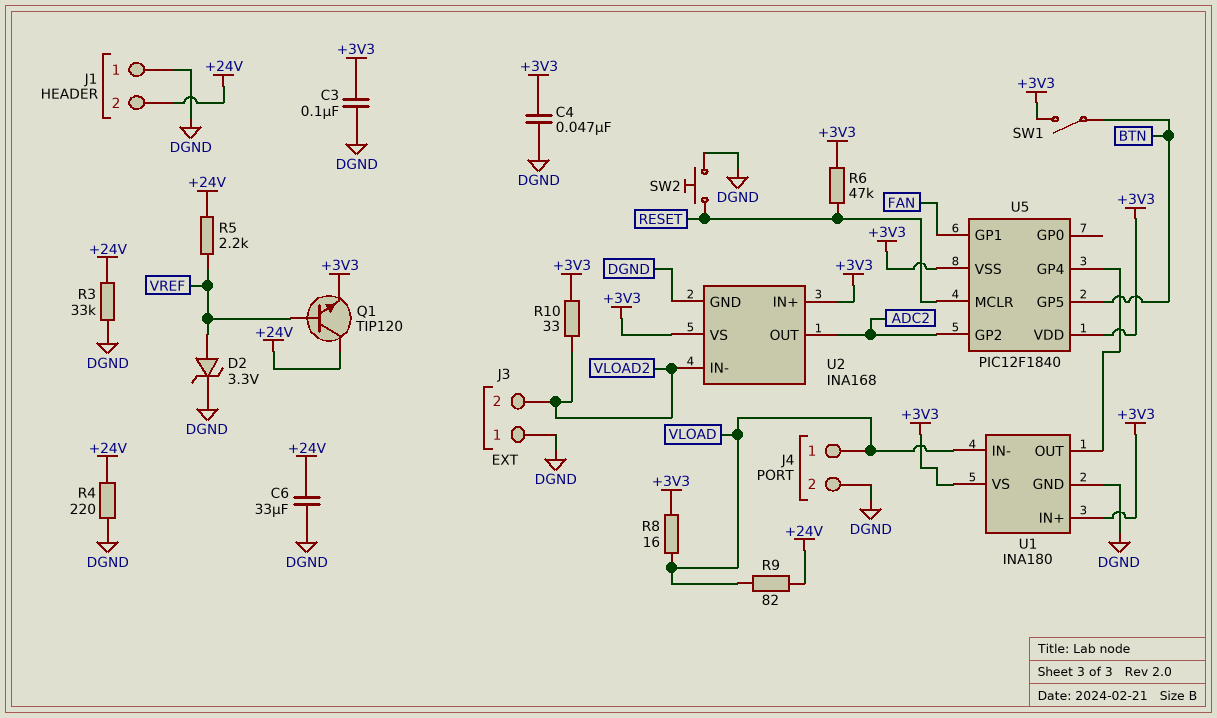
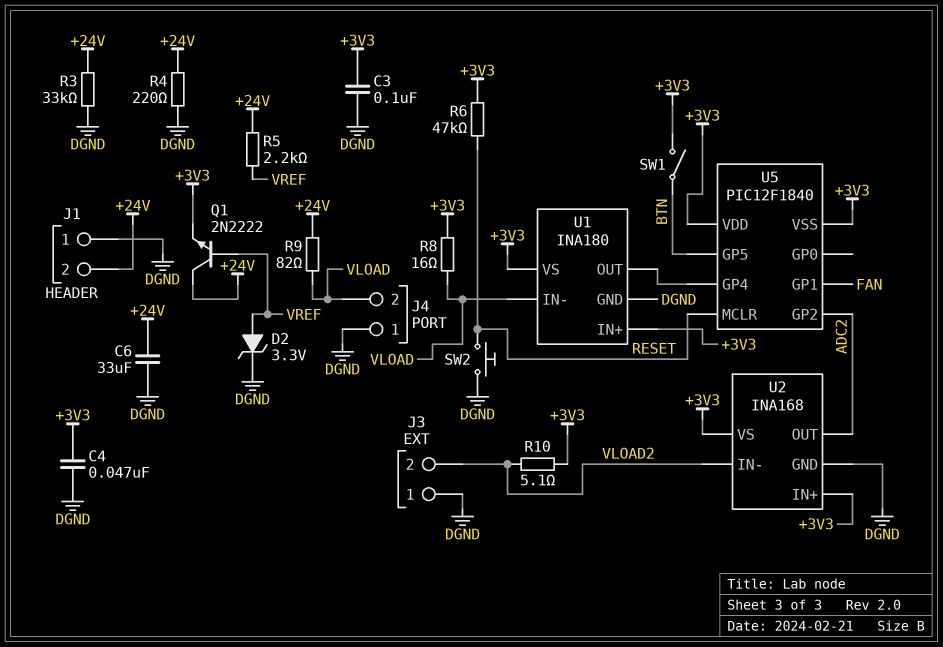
J4 pin 1: VLOAD -> DGND
J4 pin 2: DGND -> VLOAD
Q1: NPN TIP120 (B VREF, C +24V, E +3V3) -> NPN 2N2222 (B VREF, C +24V, E +3V3)
R10: 33 (+3V3, VLOAD2) -> 5.1 (+3V3, VLOAD2)

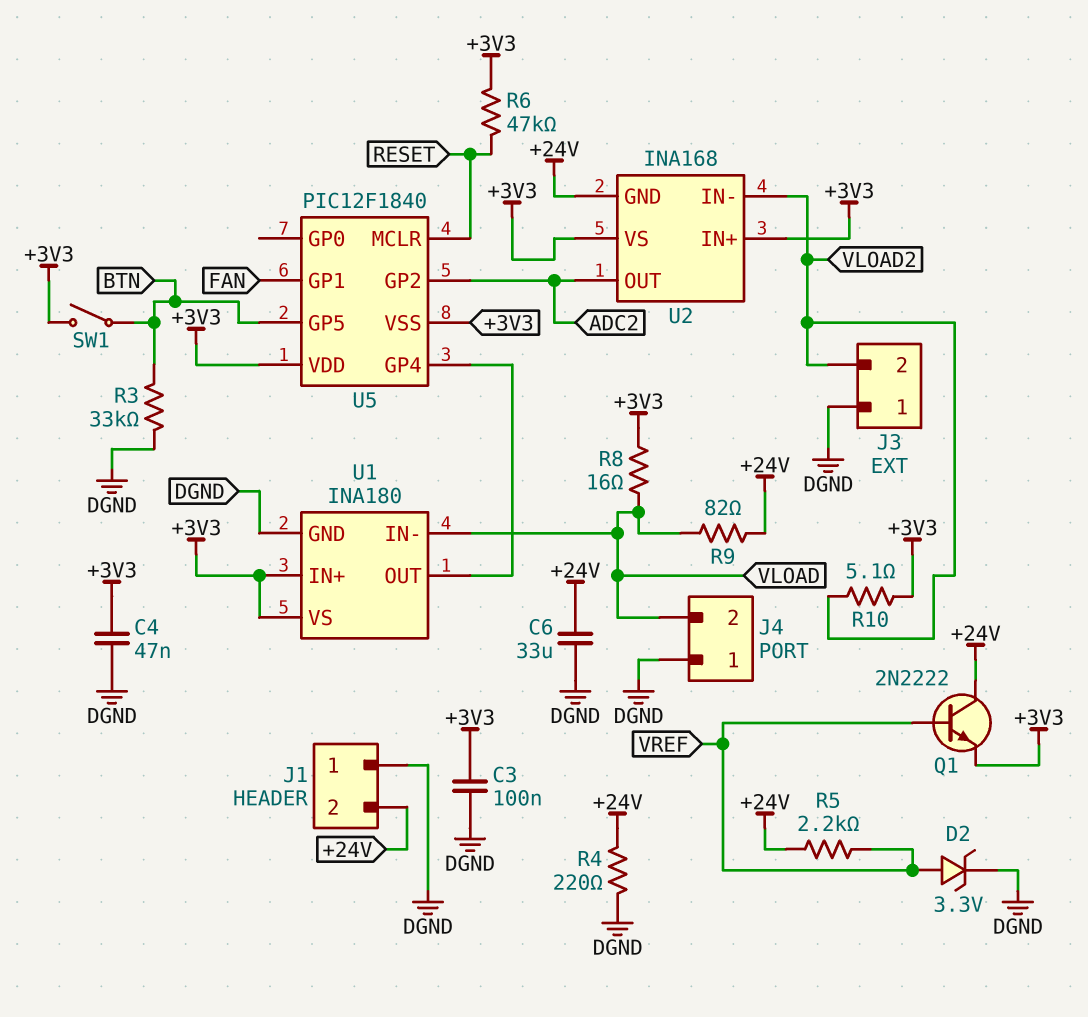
R3: 33k (+24V, DGND) -> 33k (BTN, DGND)
SW2: button (DGND, RESET) -> none
U2 pin GND: DGND -> +24V

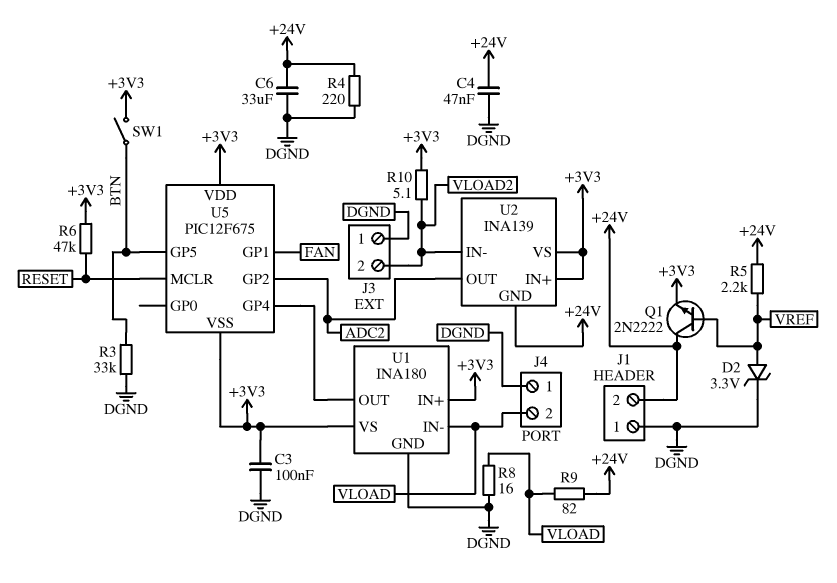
C4: 47nF (+3V3, DGND) -> 47nF (+24V, DGND)
R8: 16 (+3V3, VLOAD) -> 16 (DGND, VLOAD)
U2: INA168 -> INA139
U5: PIC12F1840 -> PIC12F675

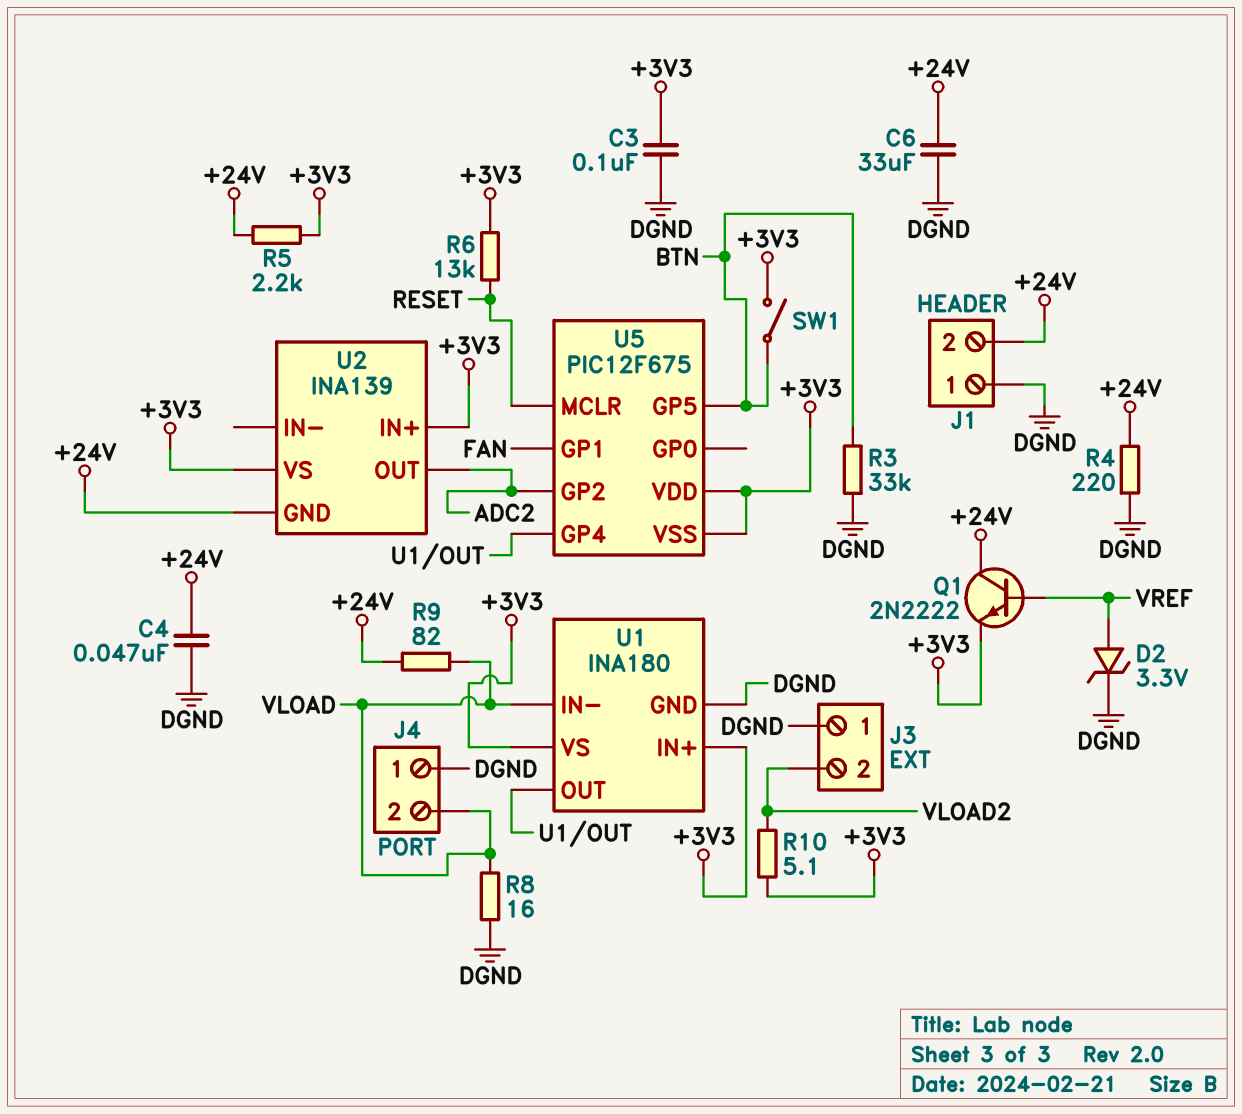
R5: 2.2k (+24V, VREF) -> 2.2k (+3V3, +24V)
R6: 47k (+3V3, RESET) -> 13k (+3V3, RESET)
U2 pin IN-: VLOAD2 -> none

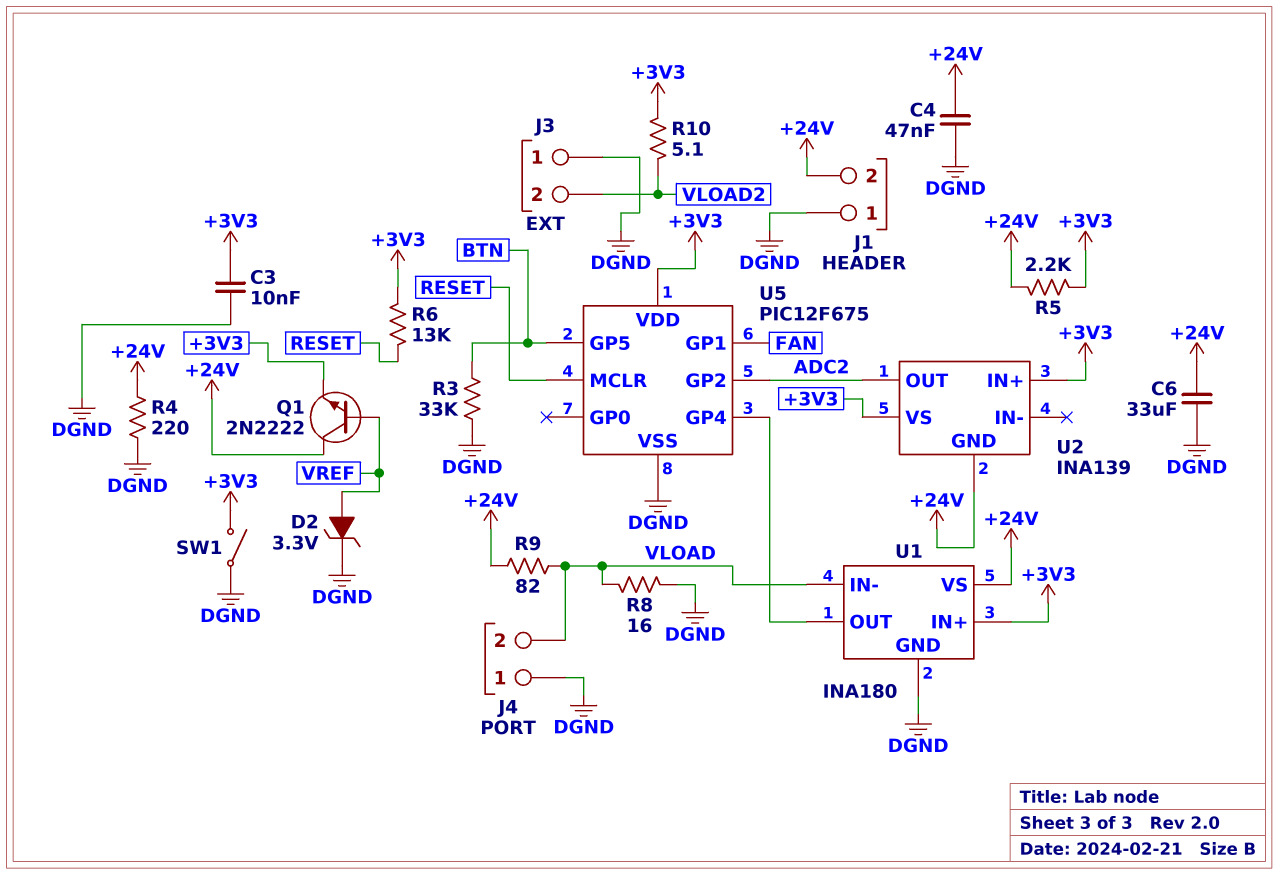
C3: 100nF (+3V3, DGND) -> 10nF (+3V3, DGND)
SW1: switch (+3V3, BTN) -> switch (+3V3, DGND)
U1 pin VS: +3V3 -> +24V
U5 pin VSS: +3V3 -> DGND

